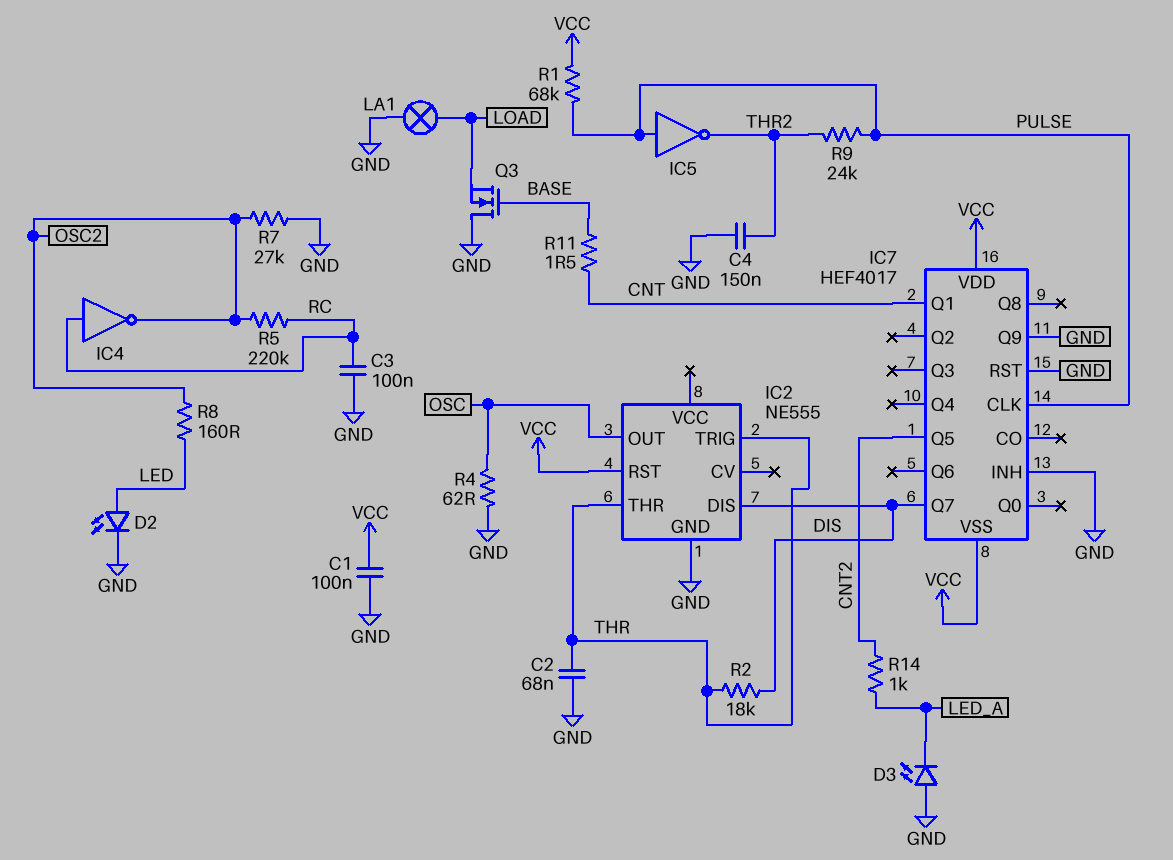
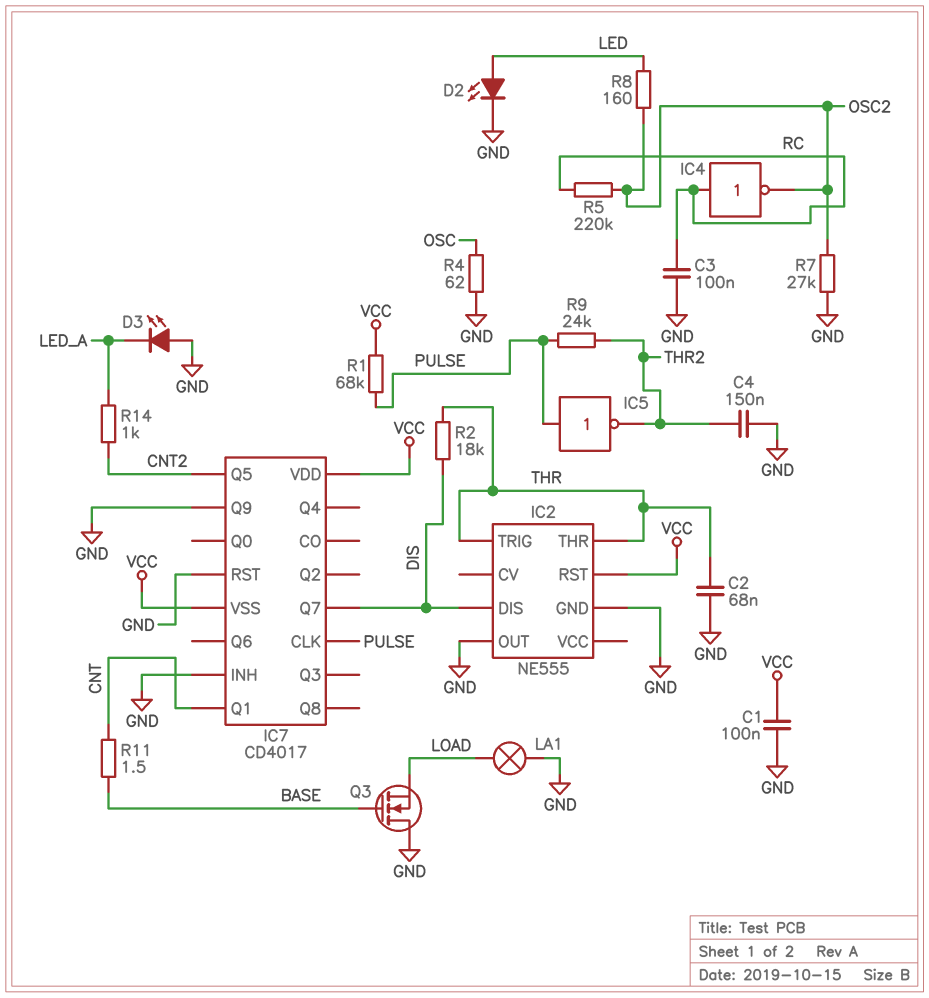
IC2 pin OUT: OSC -> GND
IC7: HEF4017 -> CD4017

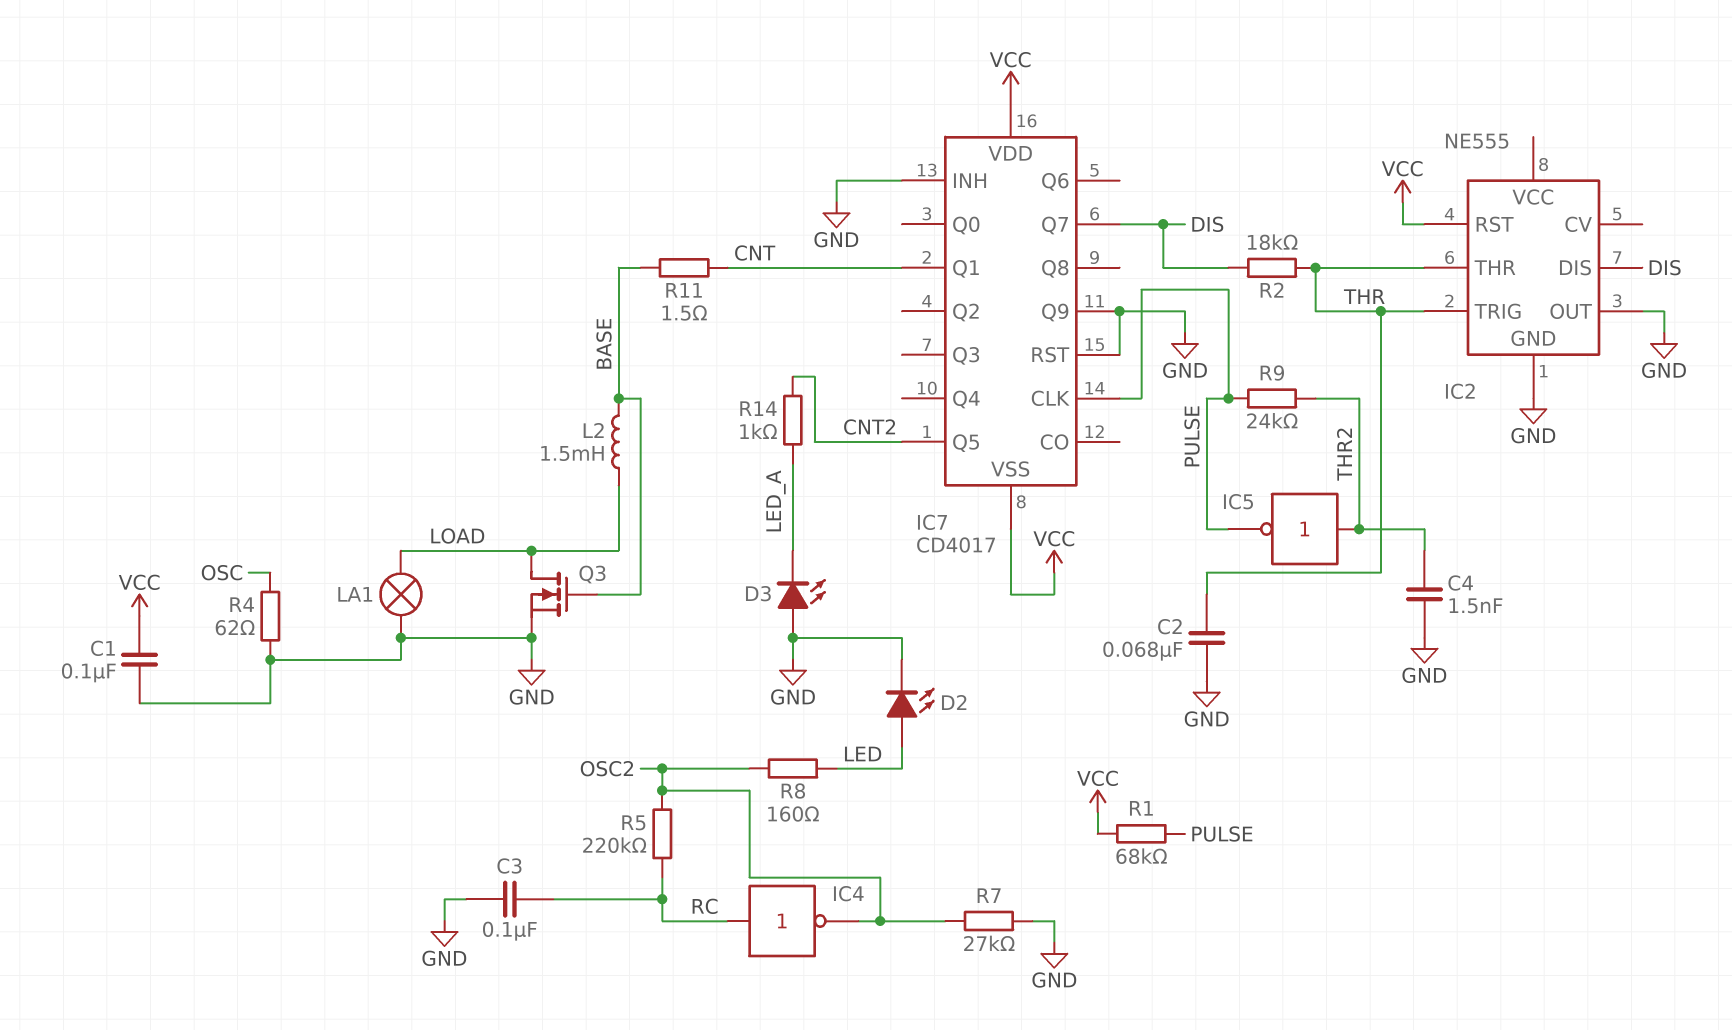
C4: 150nF (GND, THR2) -> 1.5nF (GND, THR2)
IC5: NOT (in PULSE, out THR2) -> NOT (in THR2, out PULSE)
L2: none -> 1.5mH (BASE, LOAD)
Q3: NMOS (G BASE, D GND, S LOAD) -> NMOS (G BASE, D LOAD, S GND)

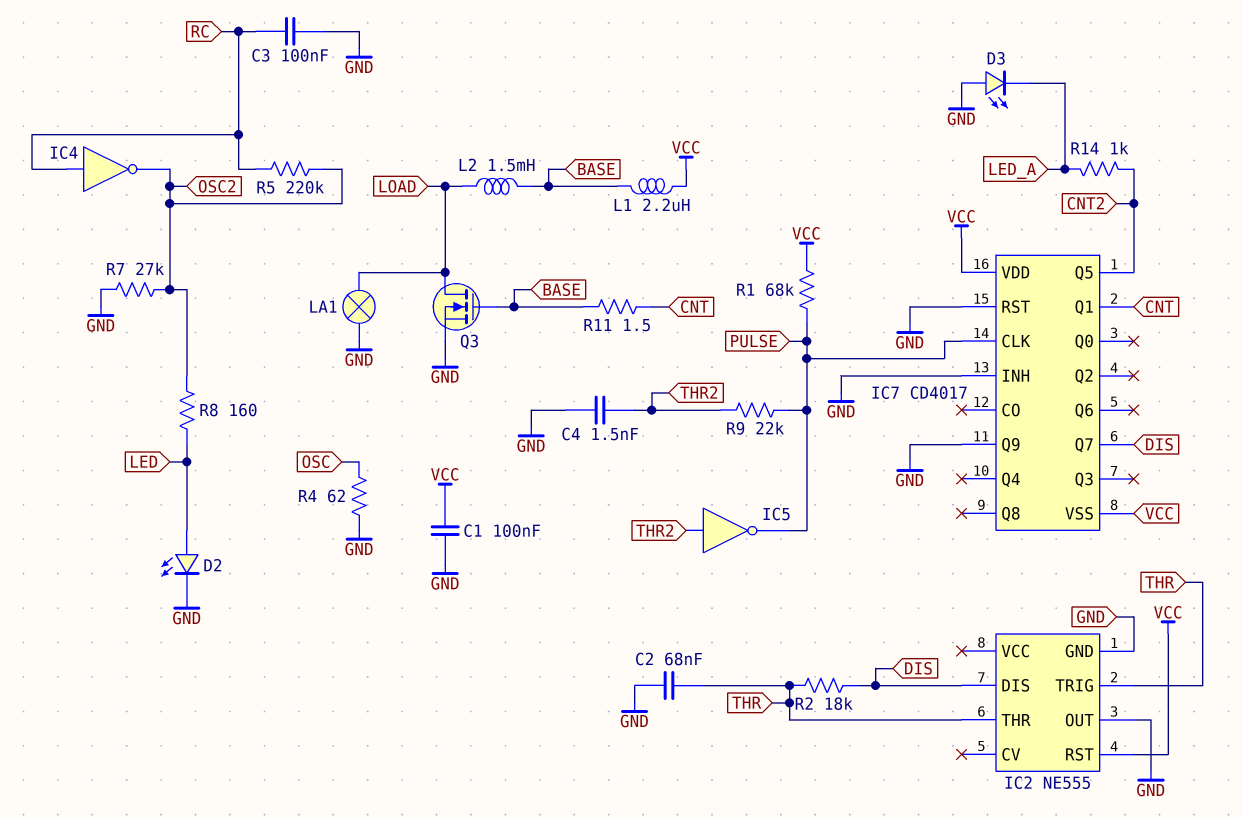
L1: none -> 2.2uH (BASE, VCC)
R9: 24k (PULSE, THR2) -> 22k (PULSE, THR2)

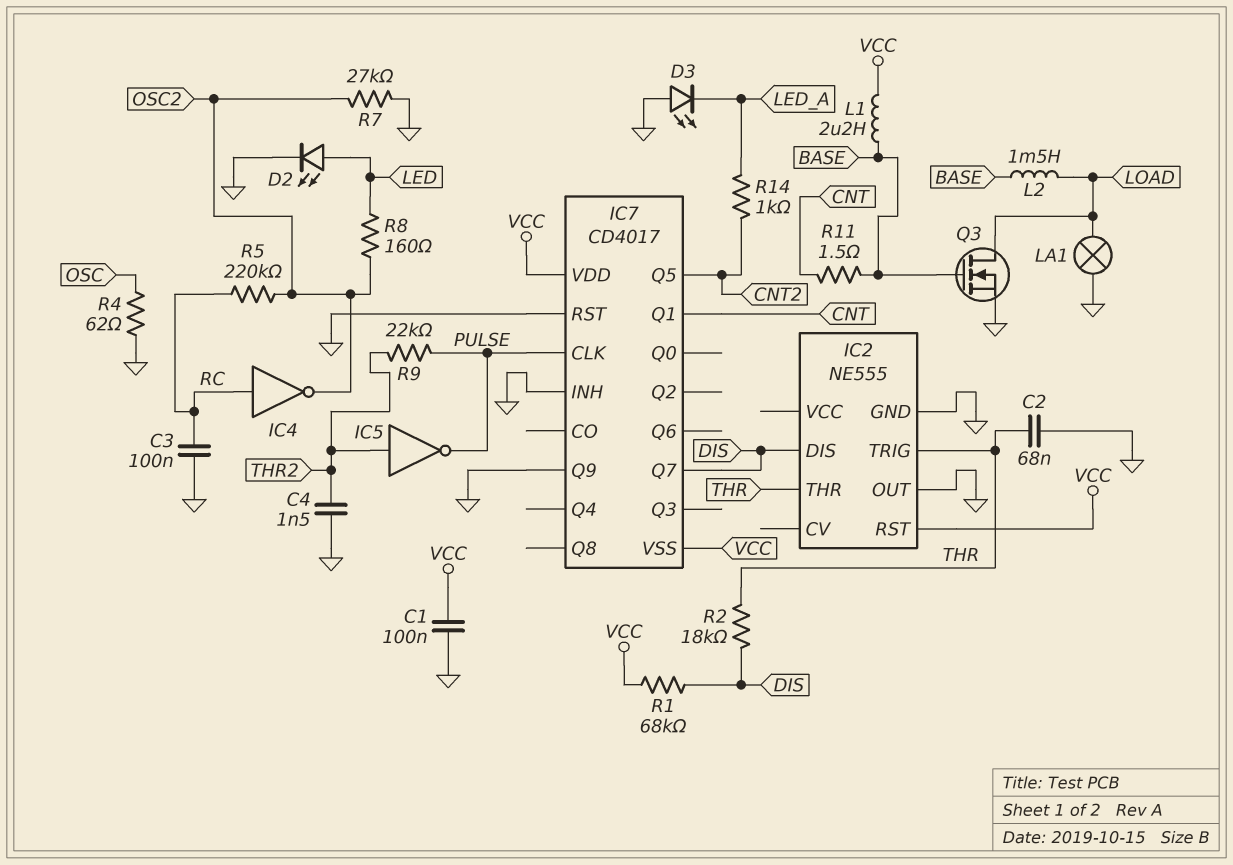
R1: 68k (PULSE, VCC) -> 68k (DIS, VCC)

